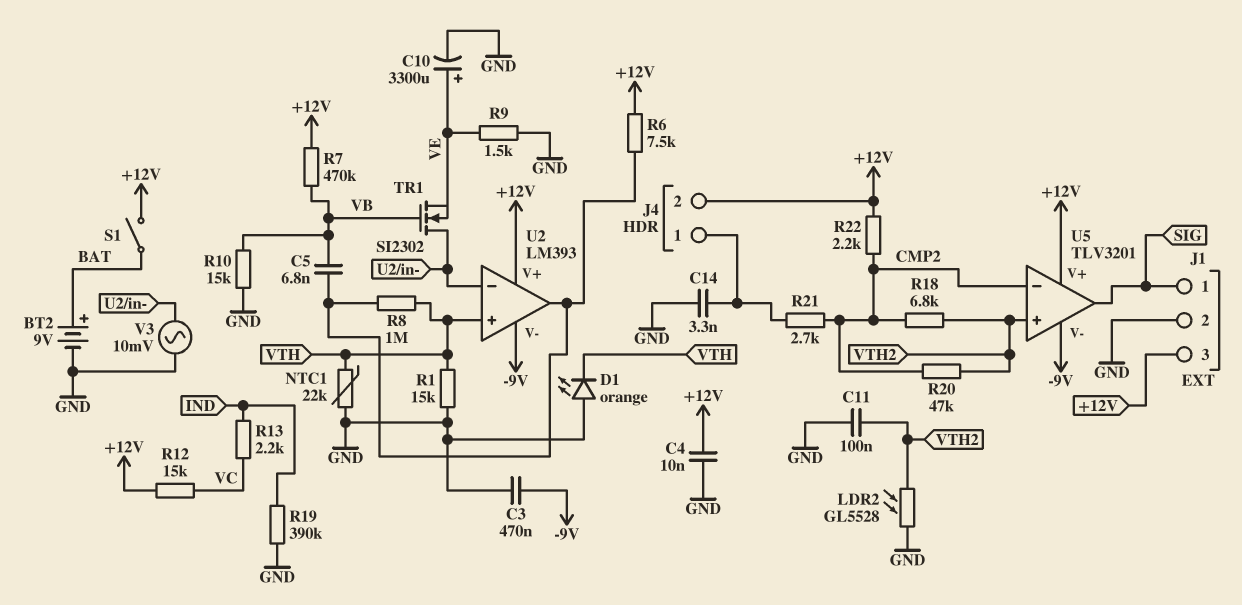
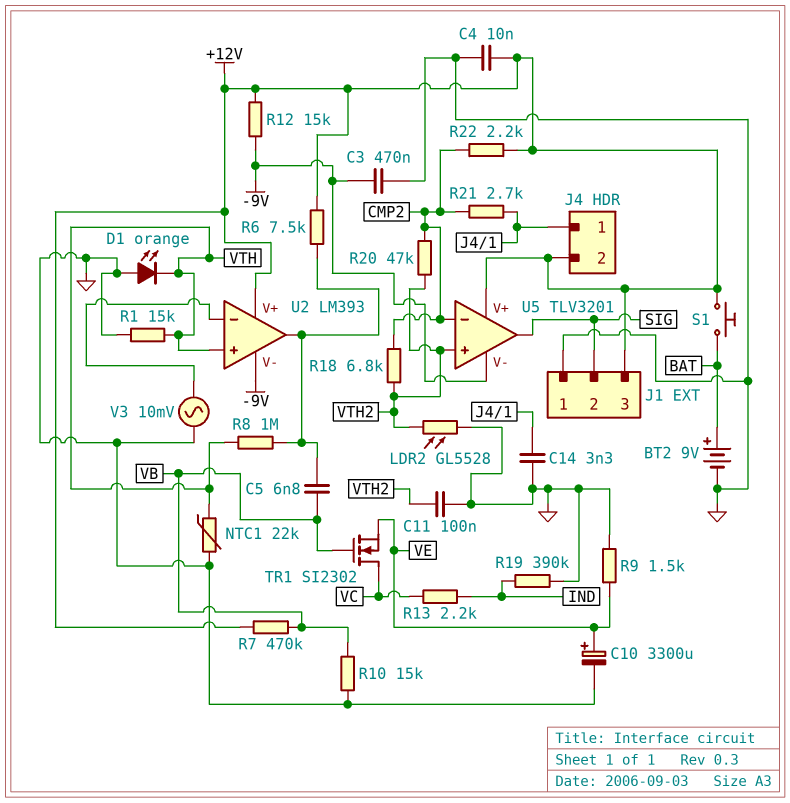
J1 pin 1: SIG -> GND
J1 pin 2: GND -> SIG
R12: 15k (+12V, VC) -> 15k (+12V, -9V)
S1: switch (+12V, BAT) -> button (+12V, BAT)
TR1: NMOS SI2302 (G VB, D U2/in-, S VE) -> NMOS SI2302 (G VB, D VC, S VE)

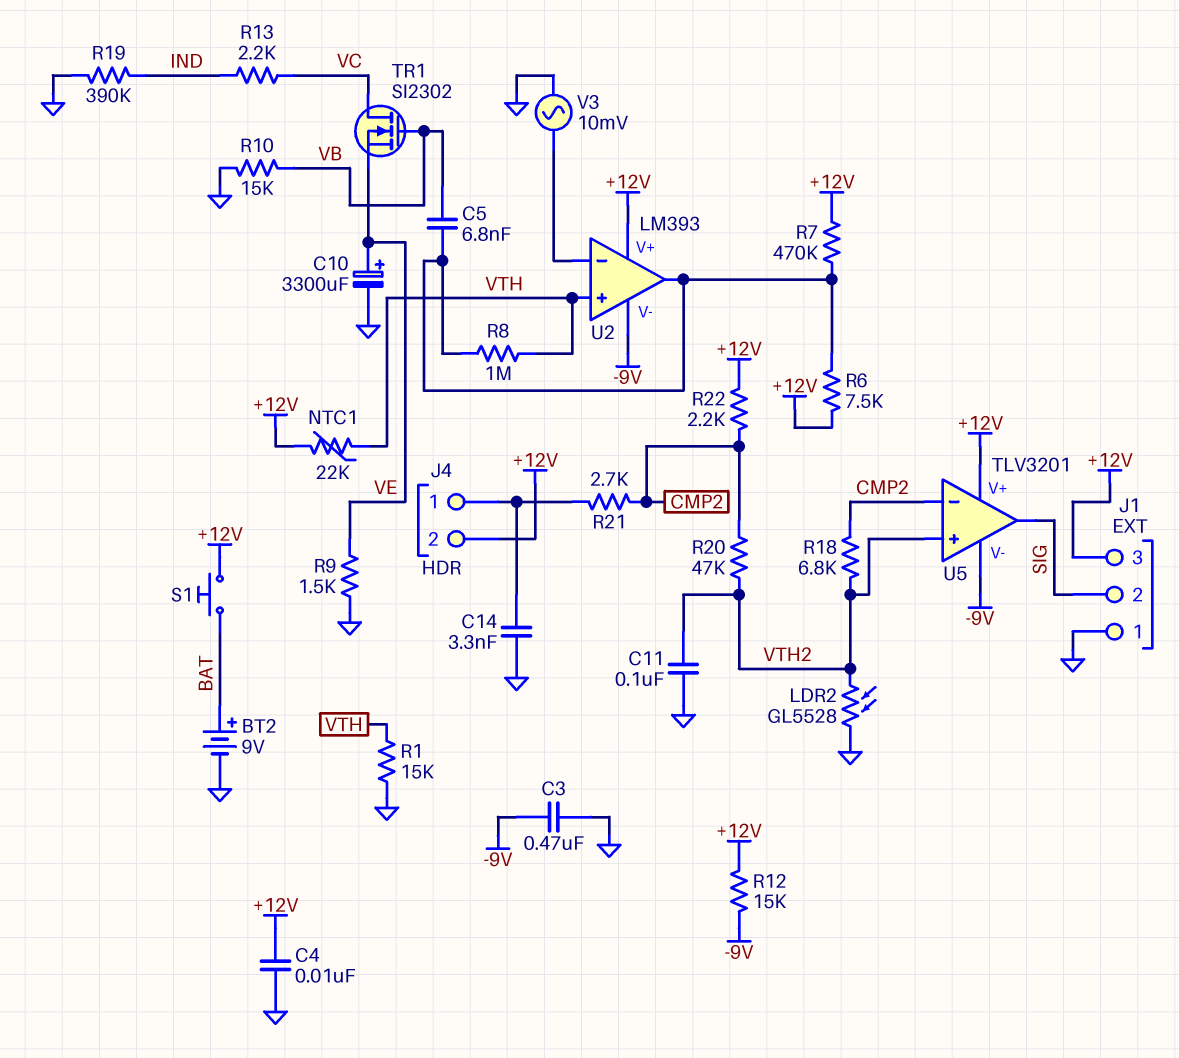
D1: LED orange (A GND, K VTH) -> none
NTC1: 22k (GND, VTH) -> 22k (+12V, VTH)
R7: 470k (+12V, VB) -> 470k (+12V, U2/out)

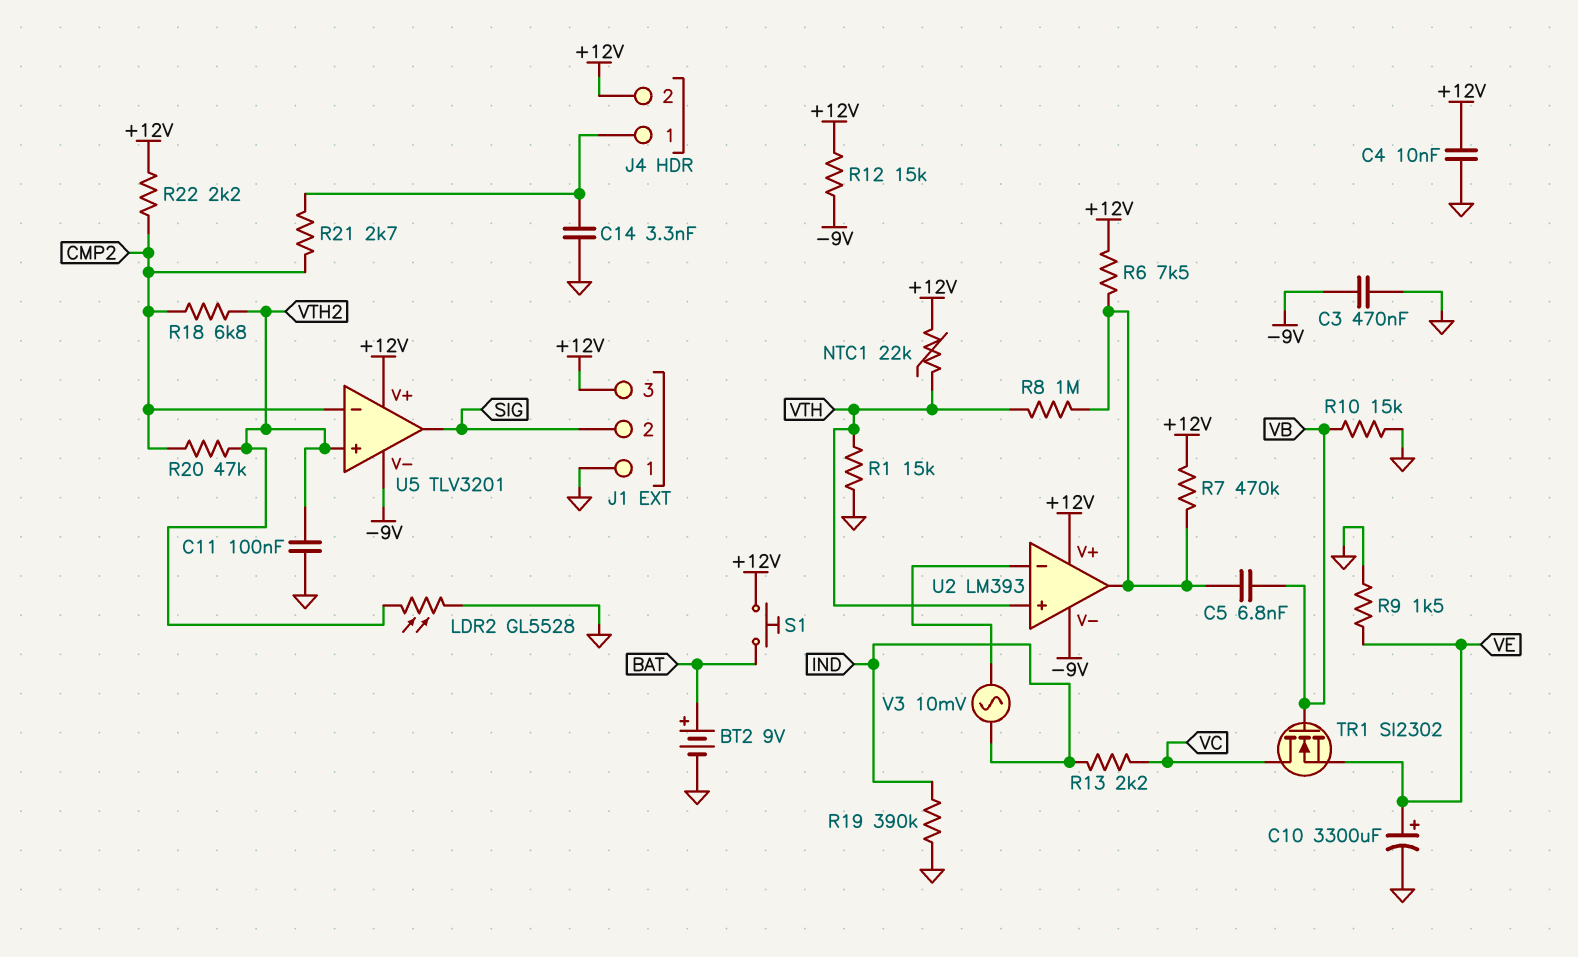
V3: AC 10mV (GND, U2/in-) -> AC 10mV (IND, U2/in-)

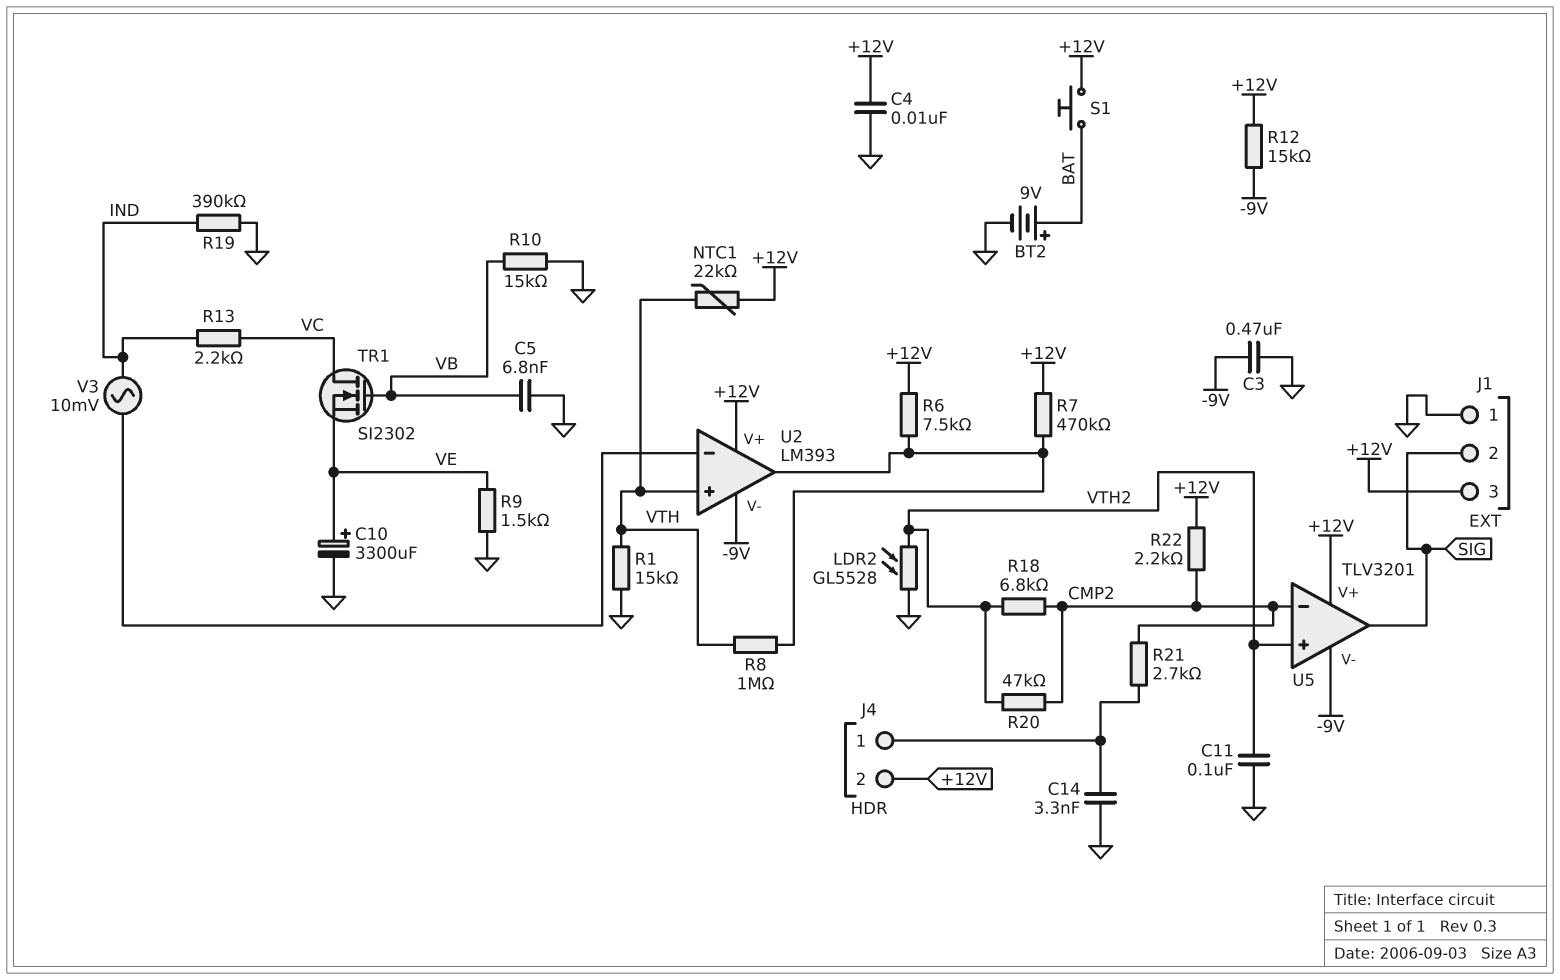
C5: 6.8nF (U2/out, VB) -> 6.8nF (GND, VB)

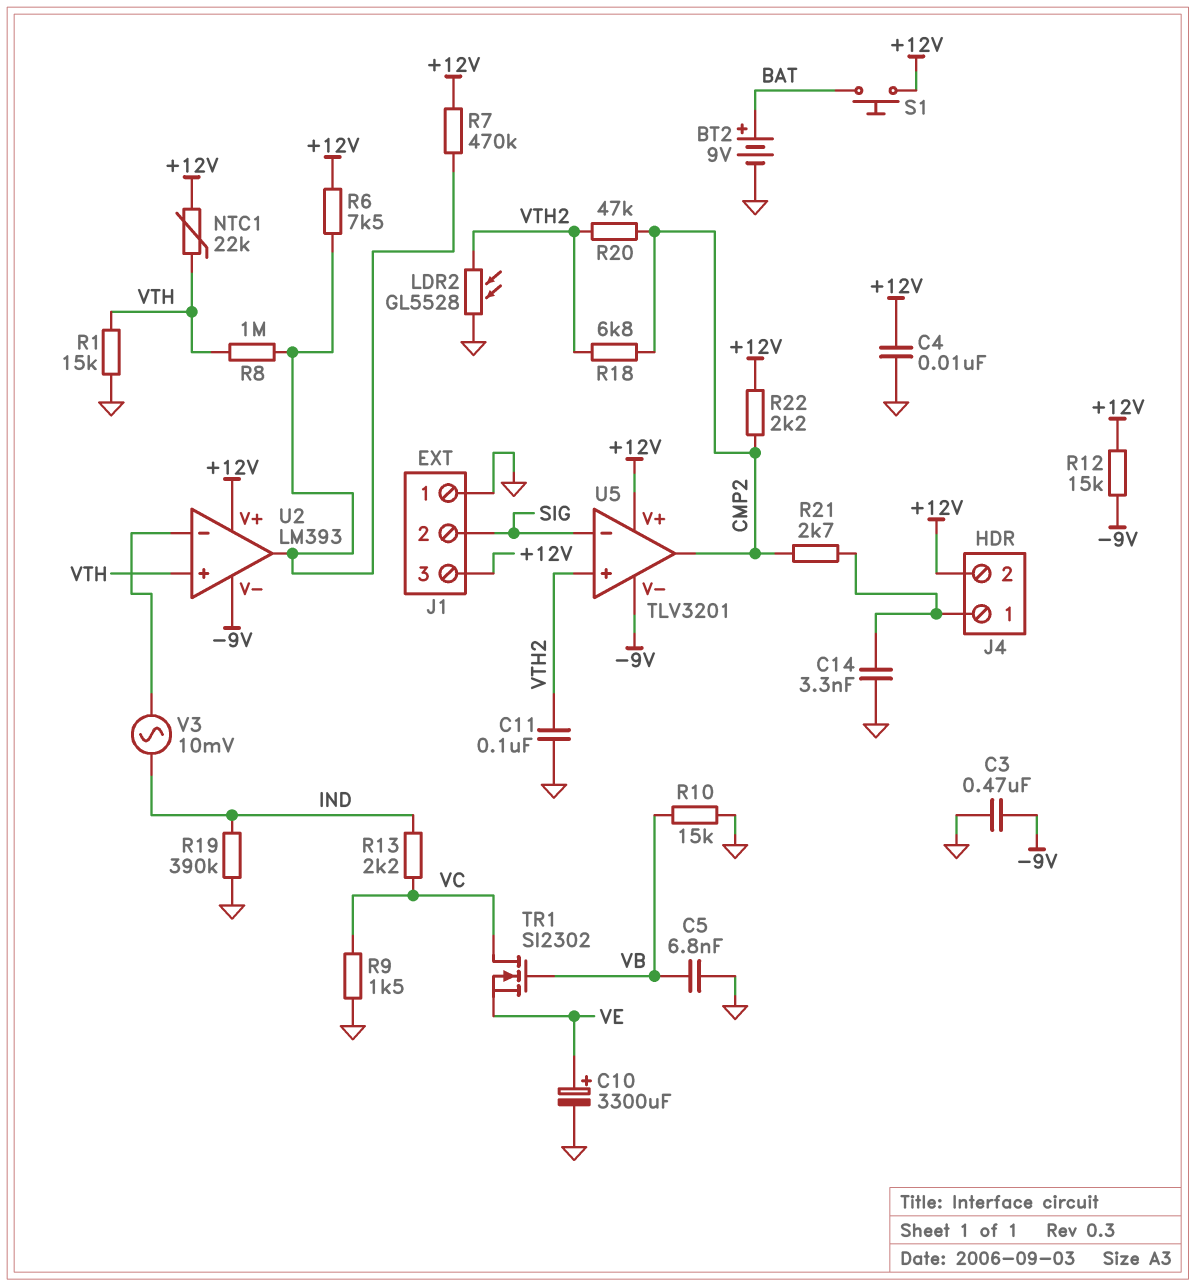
R9: 1.5k (GND, VE) -> 1.5k (GND, VC)
U5 pin in-: CMP2 -> SIG
U5 pin out: SIG -> CMP2

